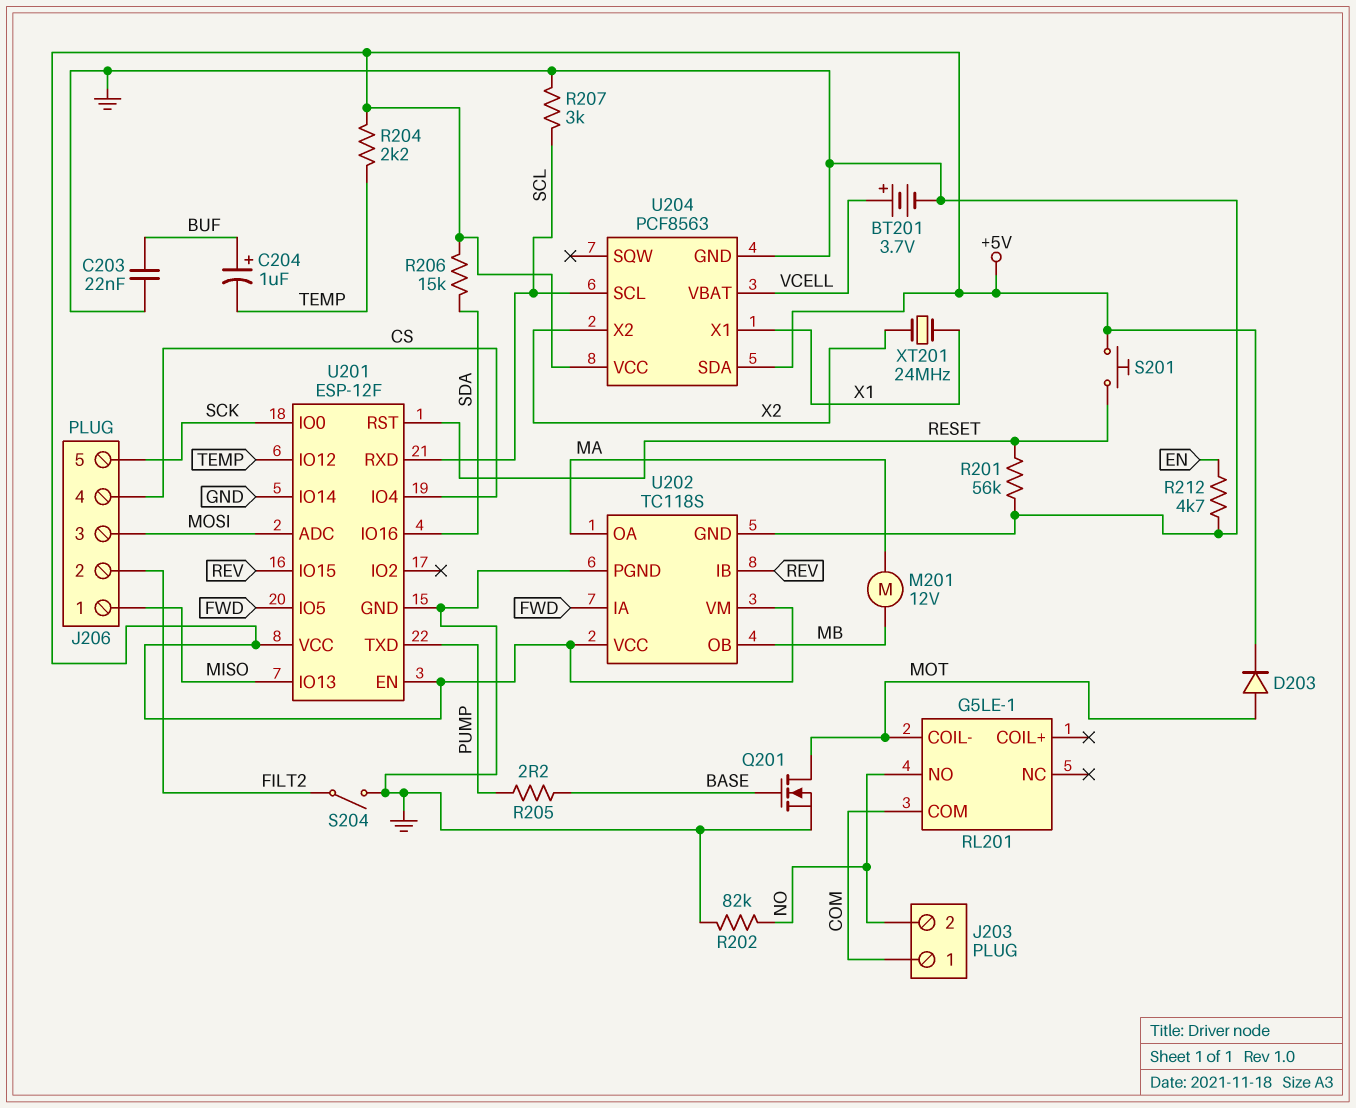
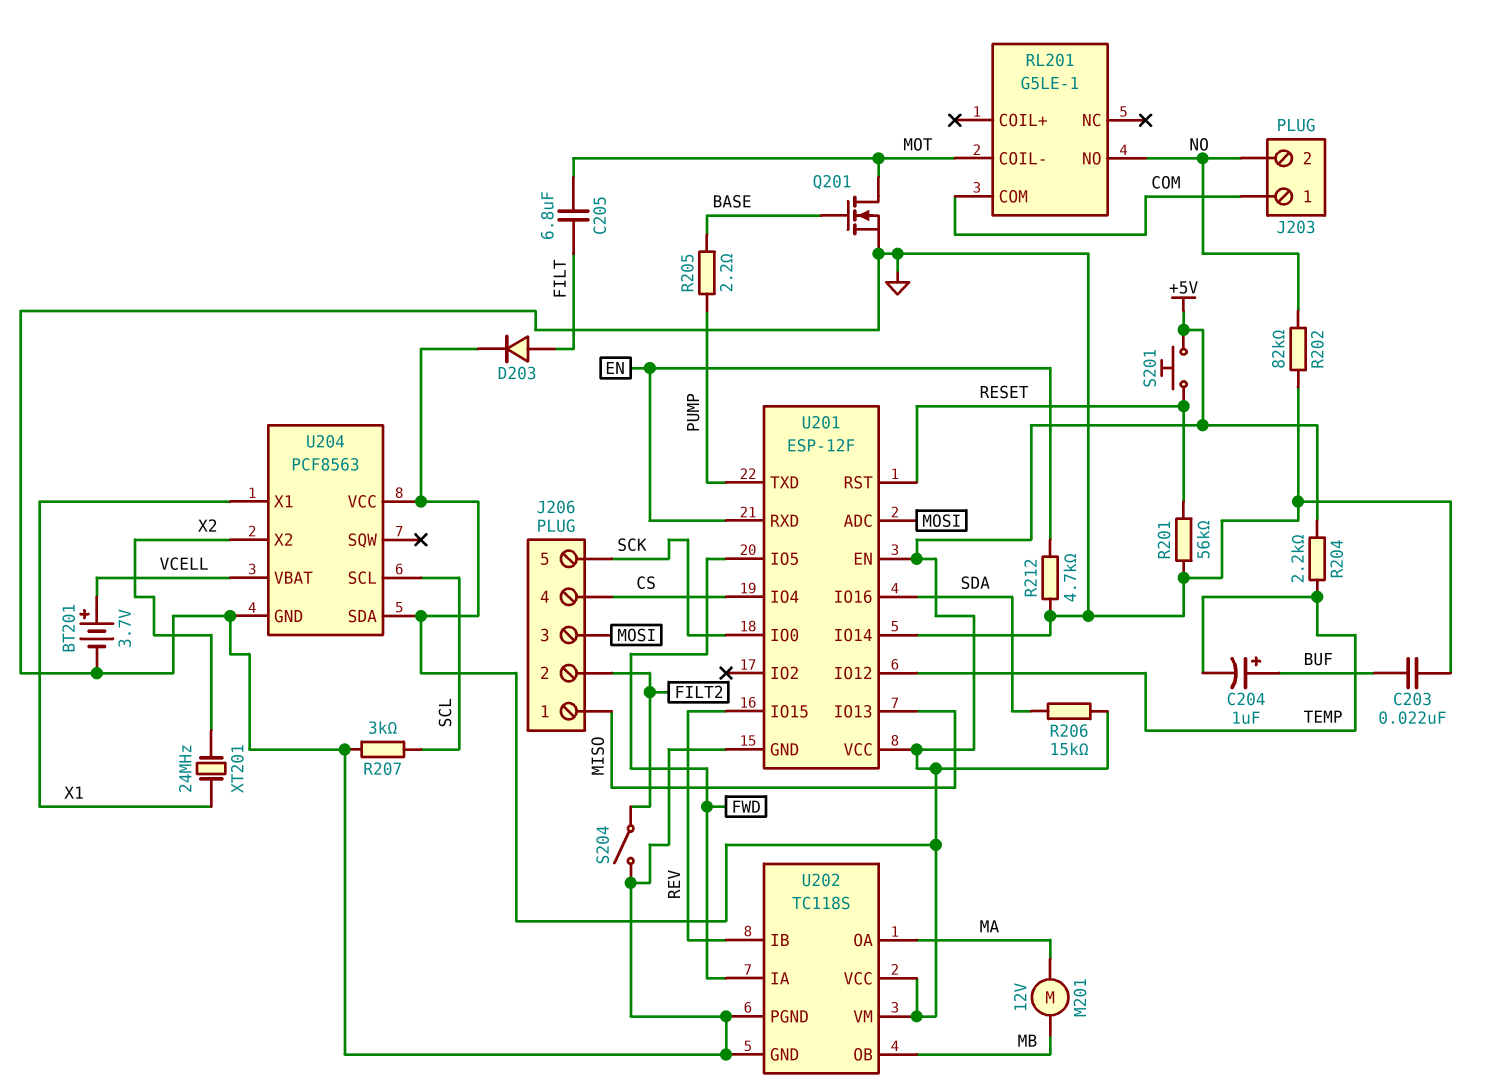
C205: none -> 6.8uF (FILT, MOT)
D203: diode (A MOT, K +5V) -> diode (A FILT, K +5V)
U201 pin RXD: SCL -> EN

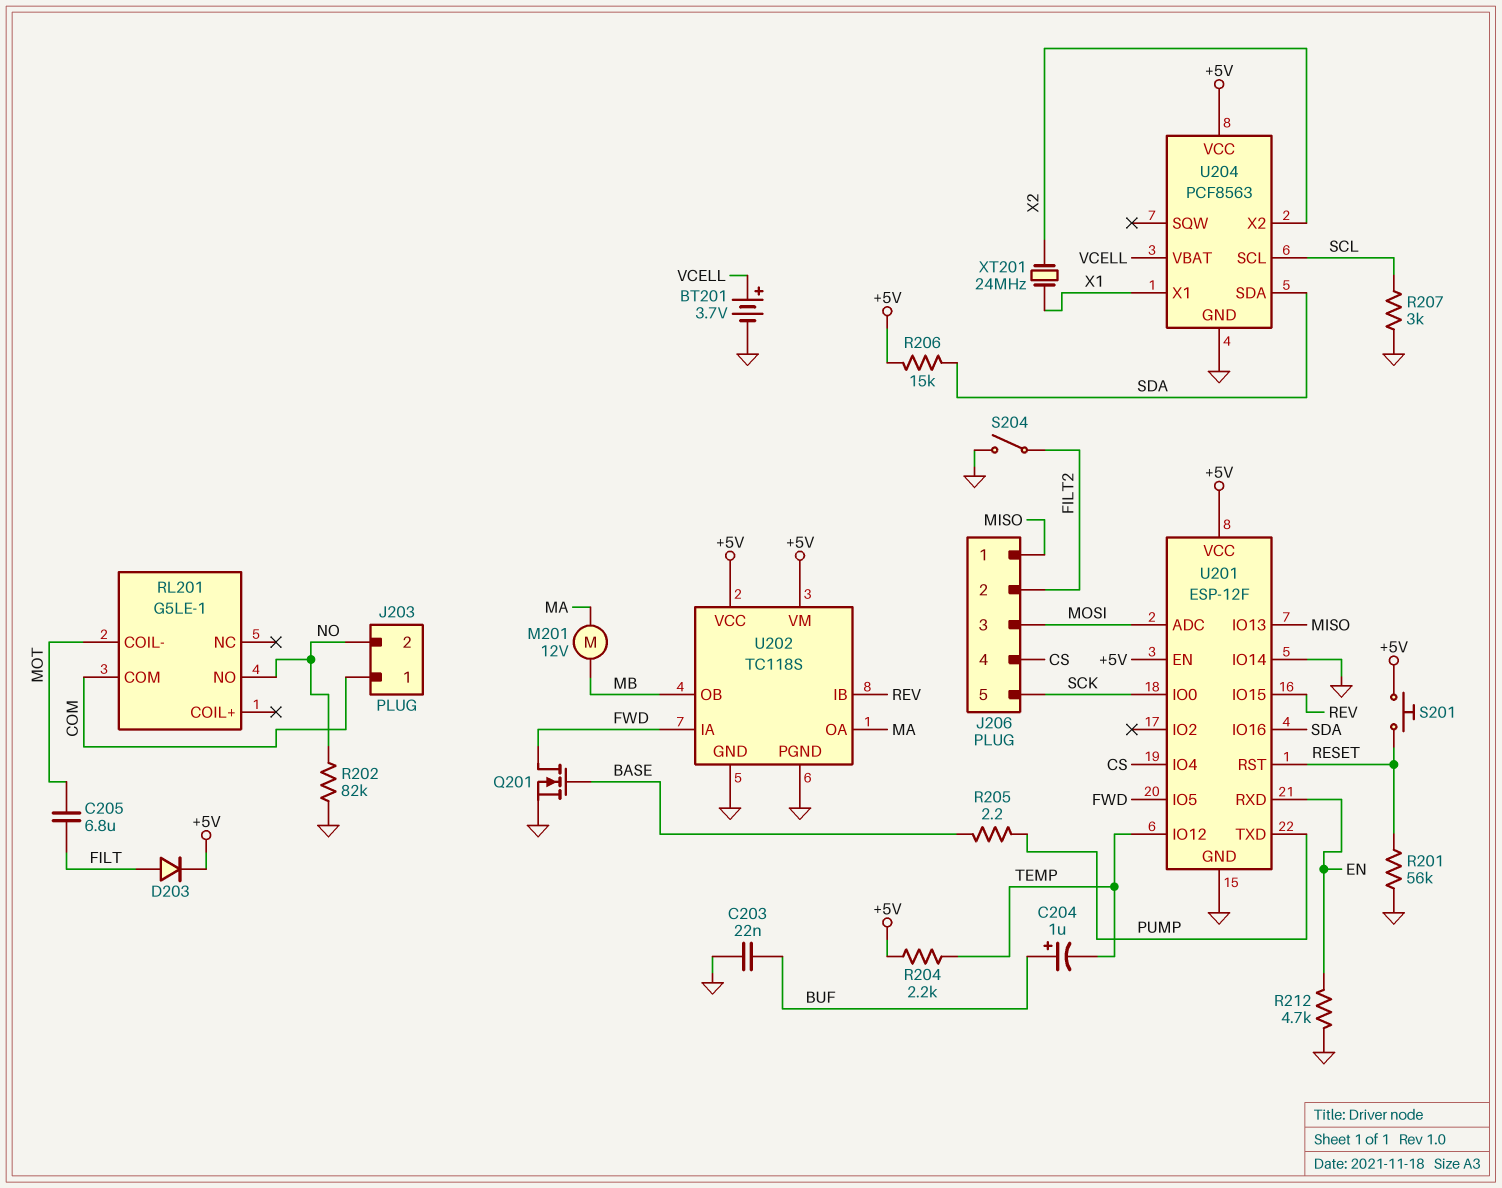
Q201: NMOS (G BASE, D MOT, S GND) -> NMOS (G BASE, D FWD, S GND)
U204 pin SDA: +5V -> SDA

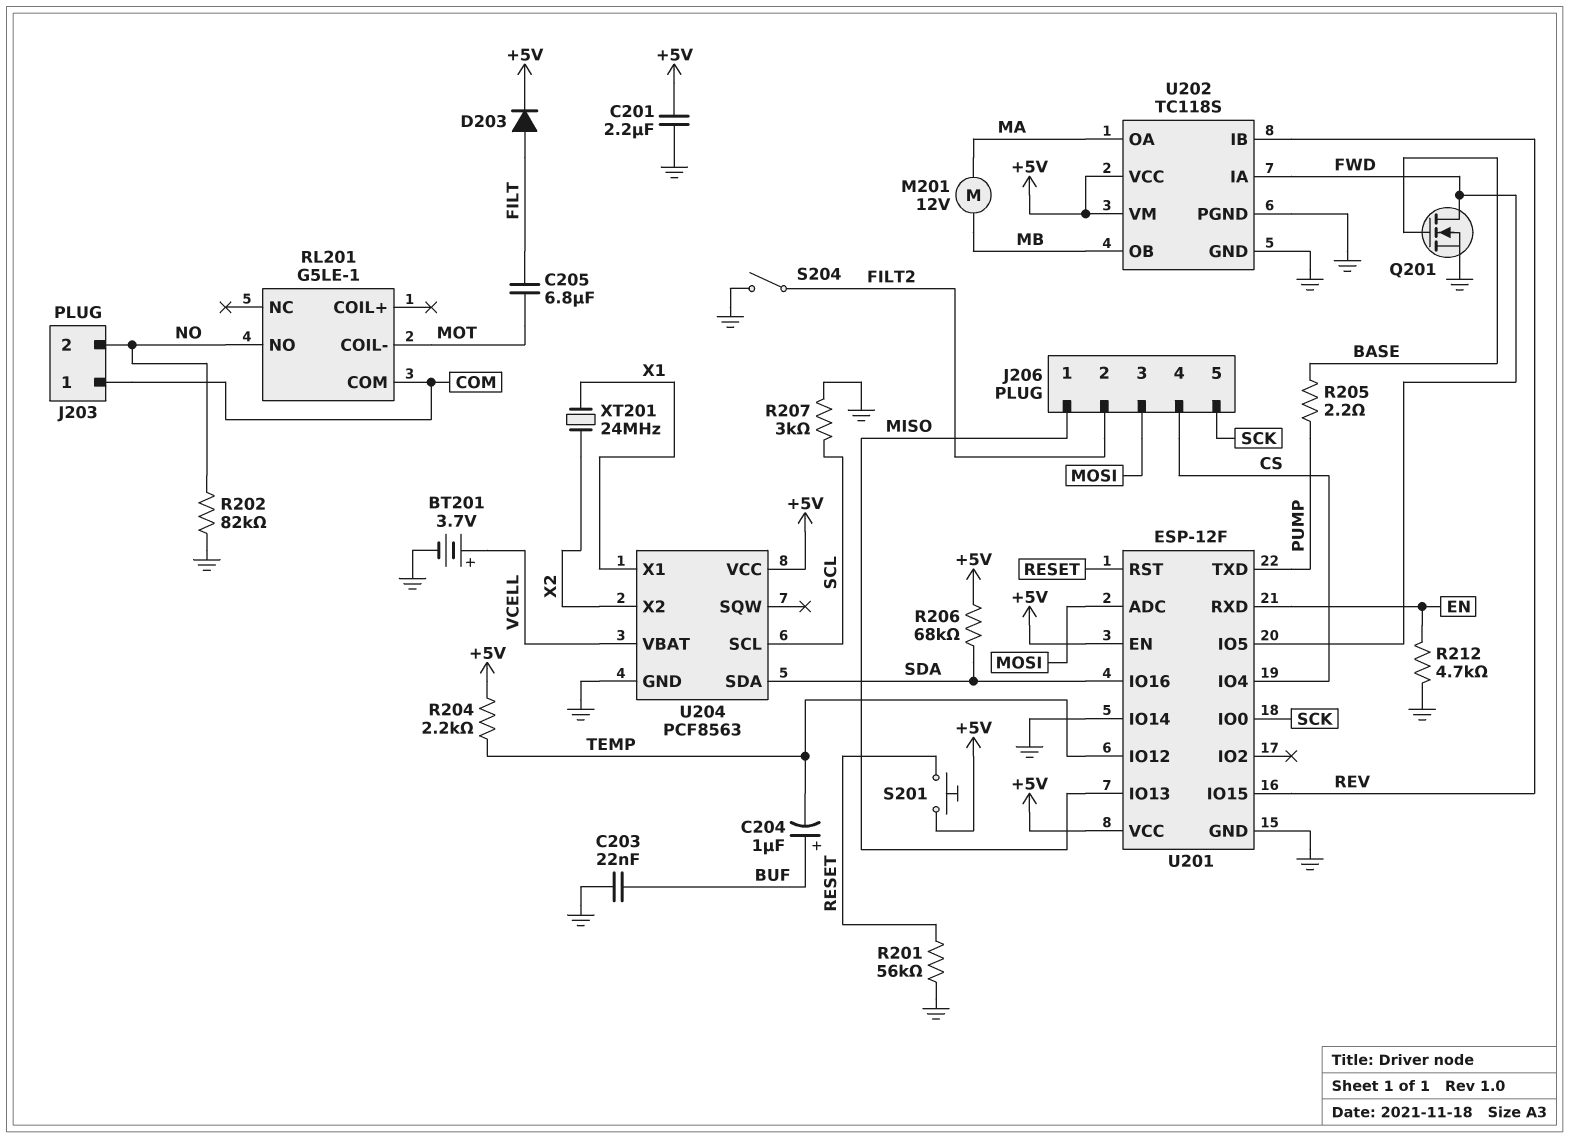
C201: none -> 2.2uF (+5V, GND)
R206: 15k (+5V, SDA) -> 68k (+5V, SDA)

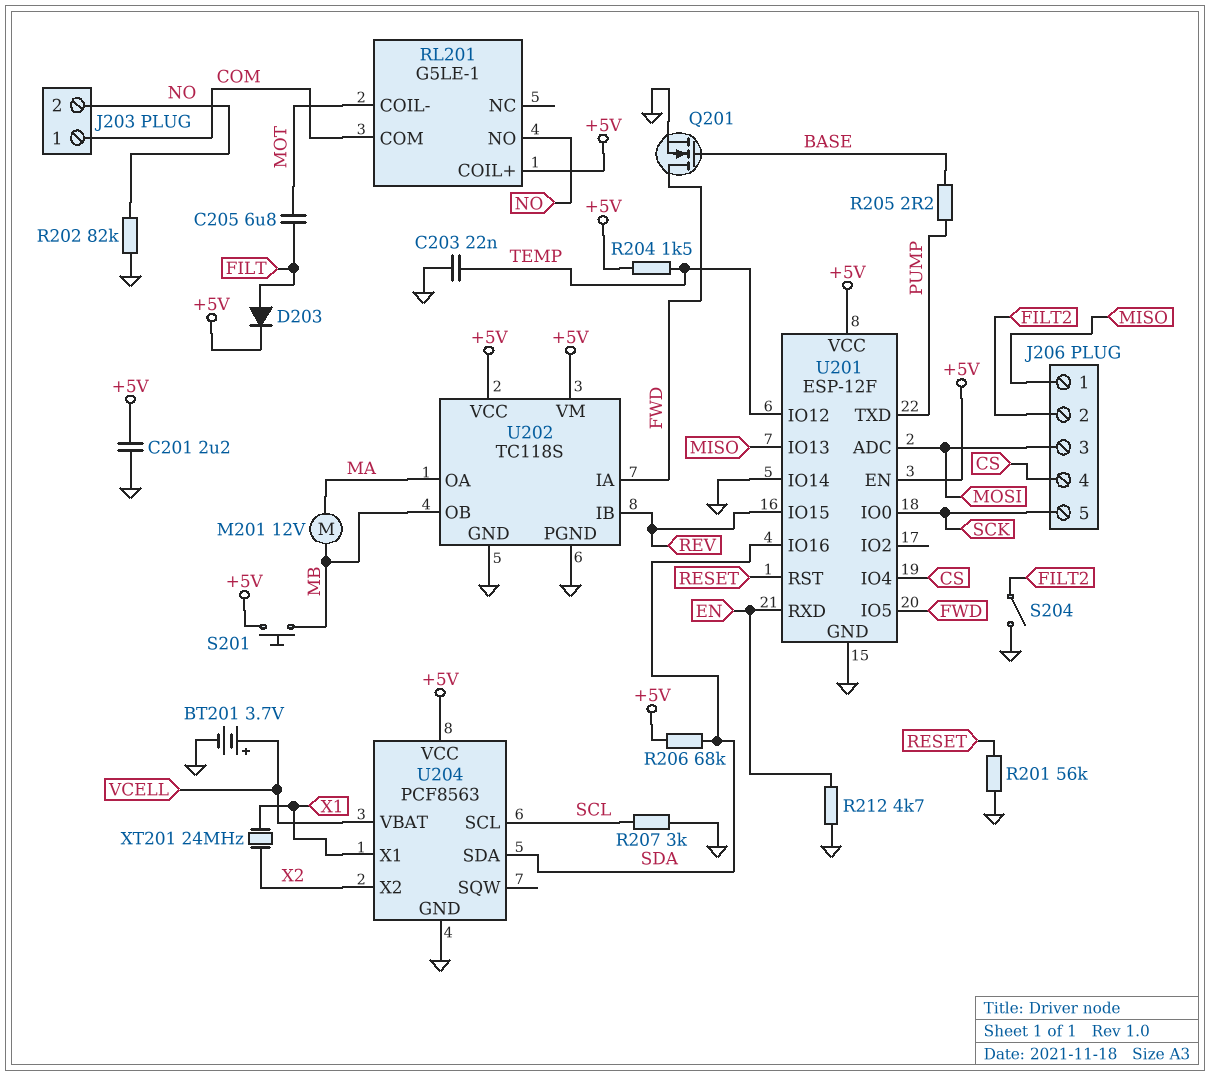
C203: 22nF (BUF, GND) -> 22nF (GND, TEMP)
C204: 1uF (plus BUF, minus TEMP) -> none
R204: 2.2k (+5V, TEMP) -> 1.5k (+5V, TEMP)
RL201 pin COIL+: none -> +5V
S201: button (+5V, RESET) -> button (+5V, MB)

